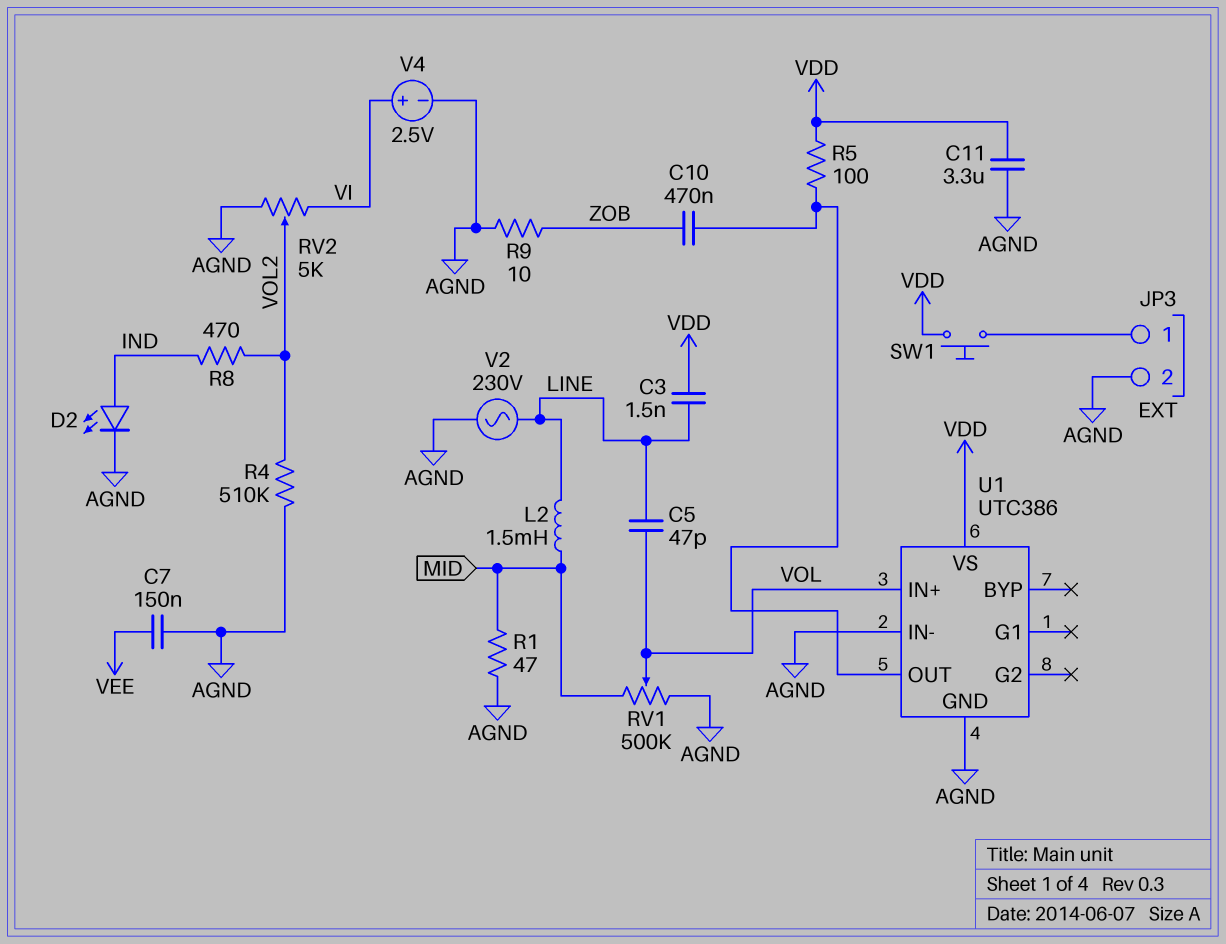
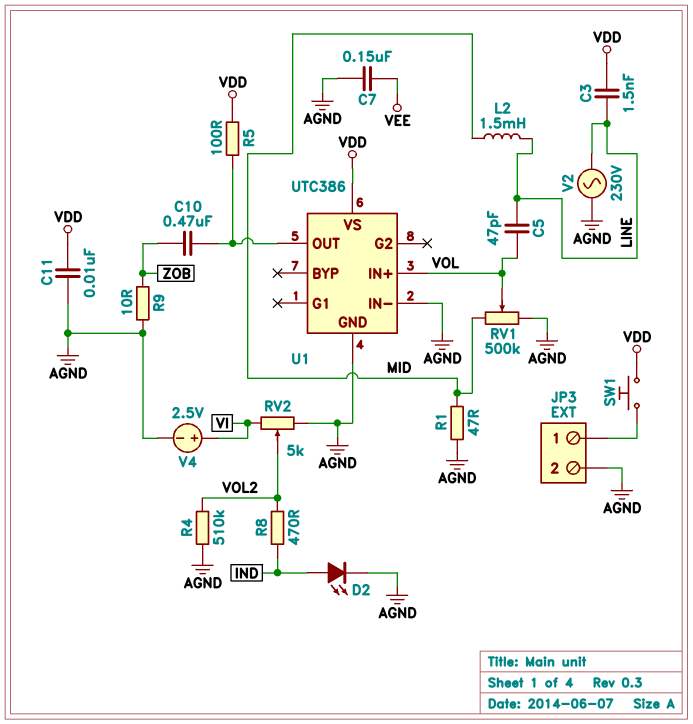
C11: 3.3uF (AGND, VDD) -> 10nF (AGND, VDD)

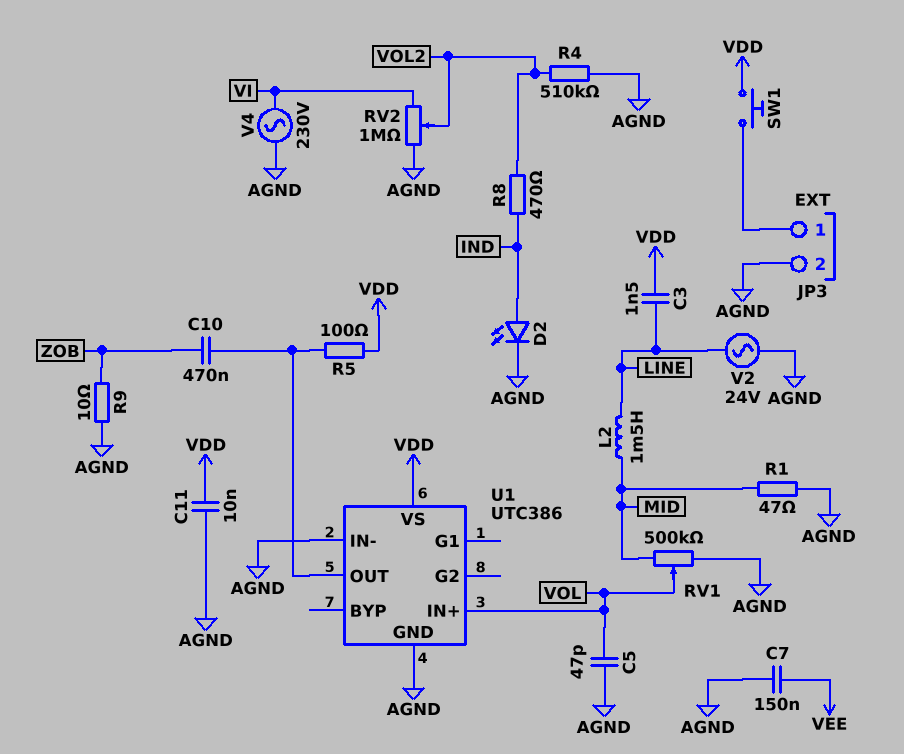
C5: 47pF (LINE, VOL) -> 47pF (AGND, VOL)
RV2: 5k (AGND, VI, wiper VOL2) -> 1M (AGND, VI, wiper VOL2)
V2: AC 230V (AGND, LINE) -> AC 24V (AGND, LINE)
V4: 2.5V (plus VI, minus AGND) -> AC 230V (AGND, VI)

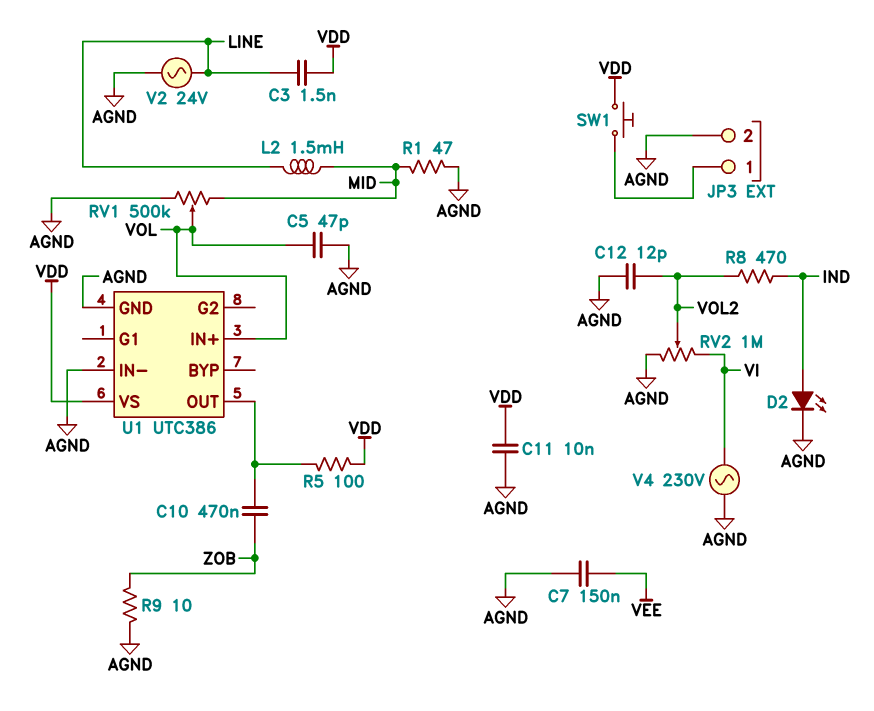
C12: none -> 12pF (AGND, VOL2)
R4: 510k (AGND, VOL2) -> none

